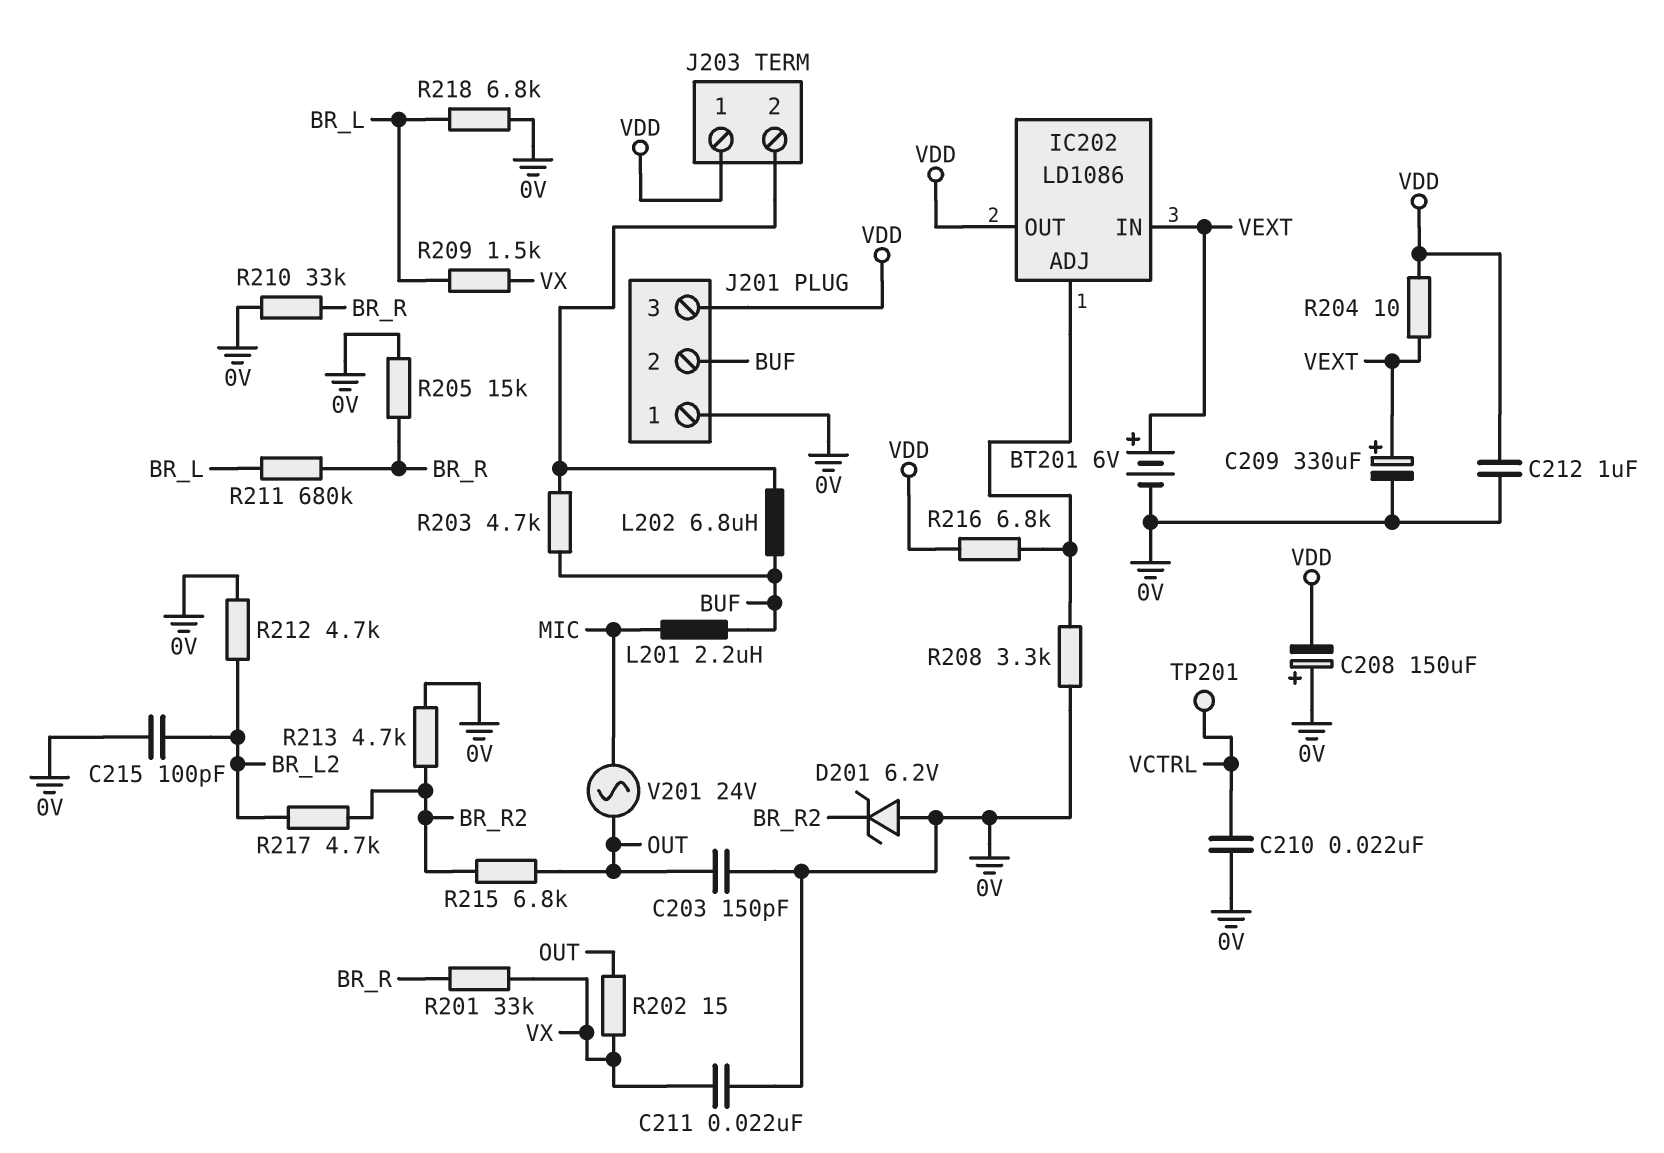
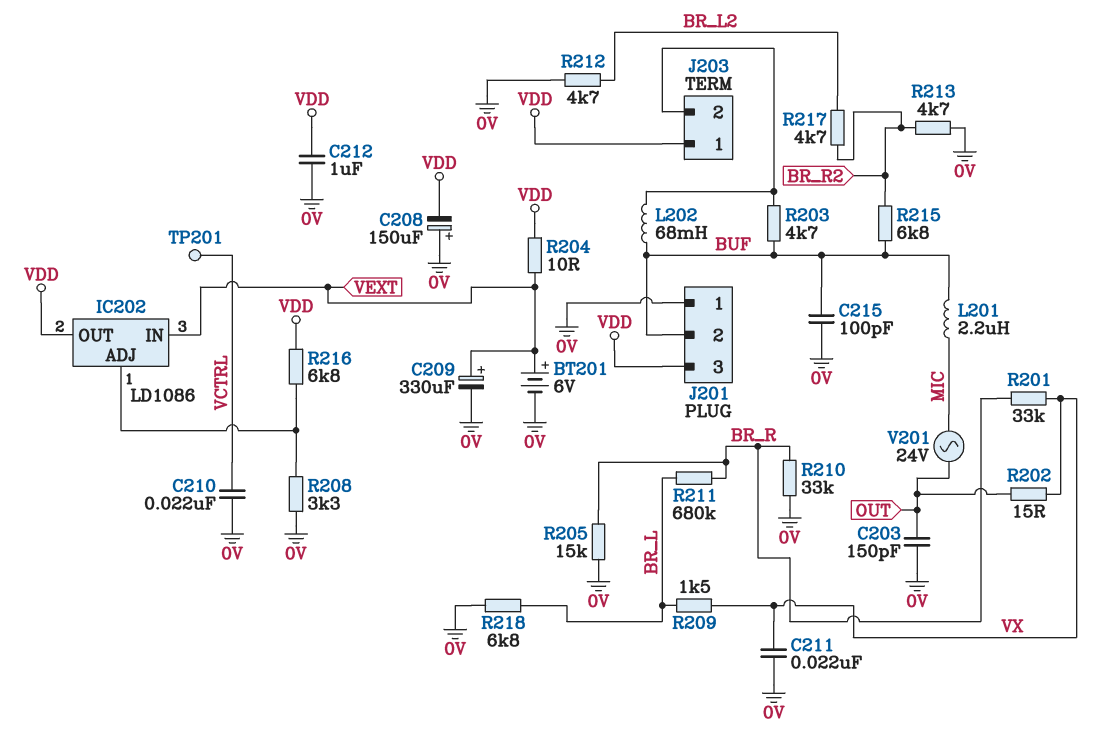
C215: 100pF (0V, BR_L2) -> 100pF (0V, BUF)
D201: zener 6.2V (A 0V, K BR_R2) -> none
L202: 6.8uH (BUF, J203/2) -> 68mH (BUF, J203/2)
R215: 6.8k (BR_R2, OUT) -> 6.8k (BR_R2, BUF)

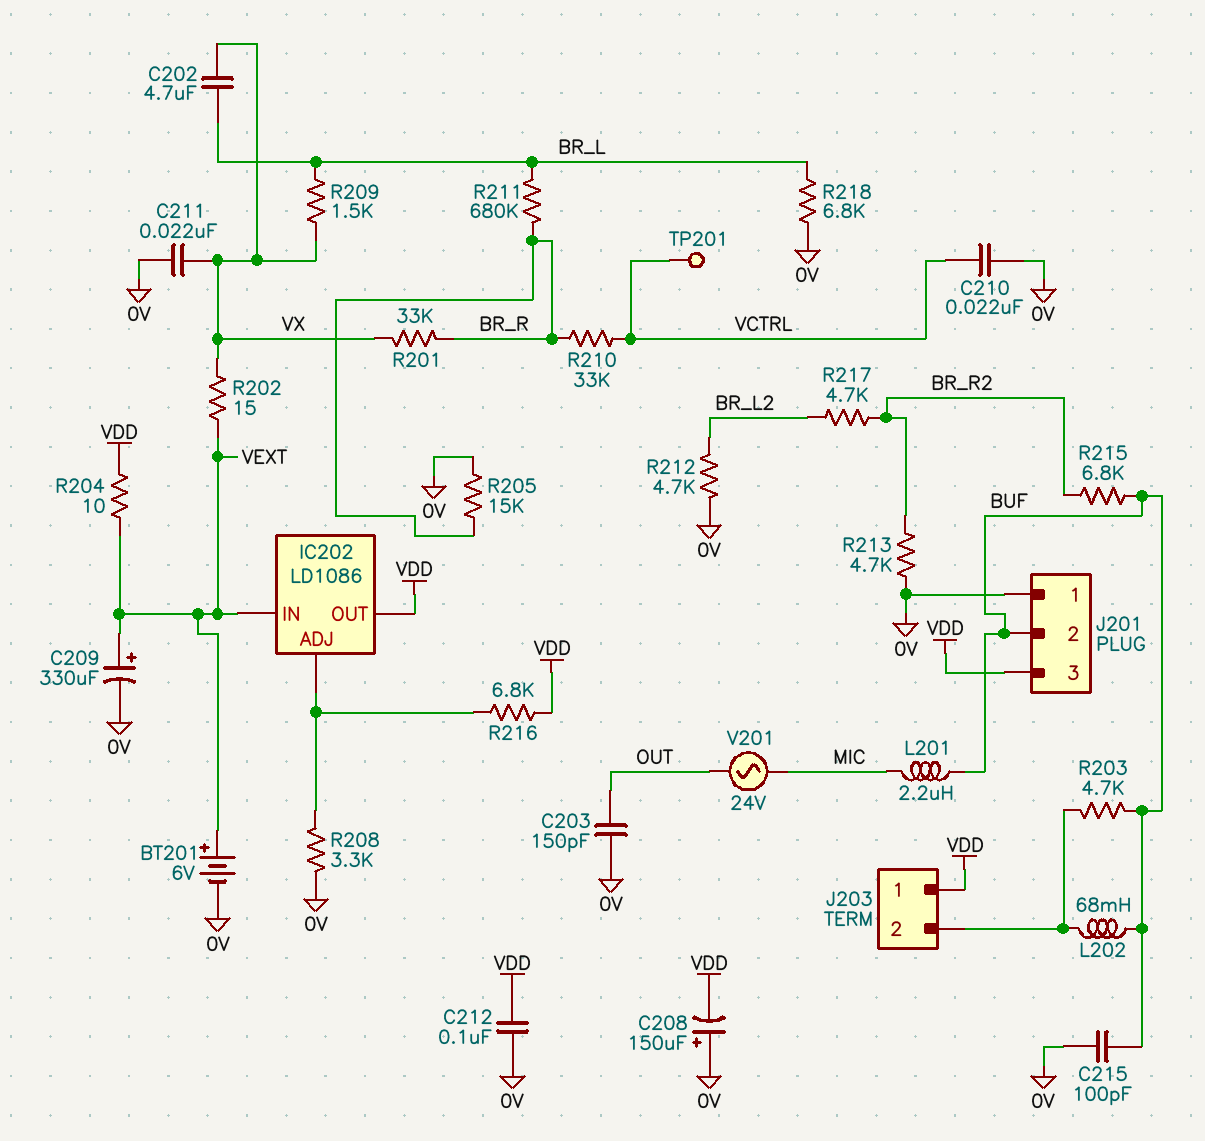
C202: none -> 4.7uF (BR_L, VX)
C212: 1uF (0V, VDD) -> 100nF (0V, VDD)
R202: 15 (OUT, VX) -> 15 (VEXT, VX)
R210: 33k (0V, BR_R) -> 33k (BR_R, VCTRL)

